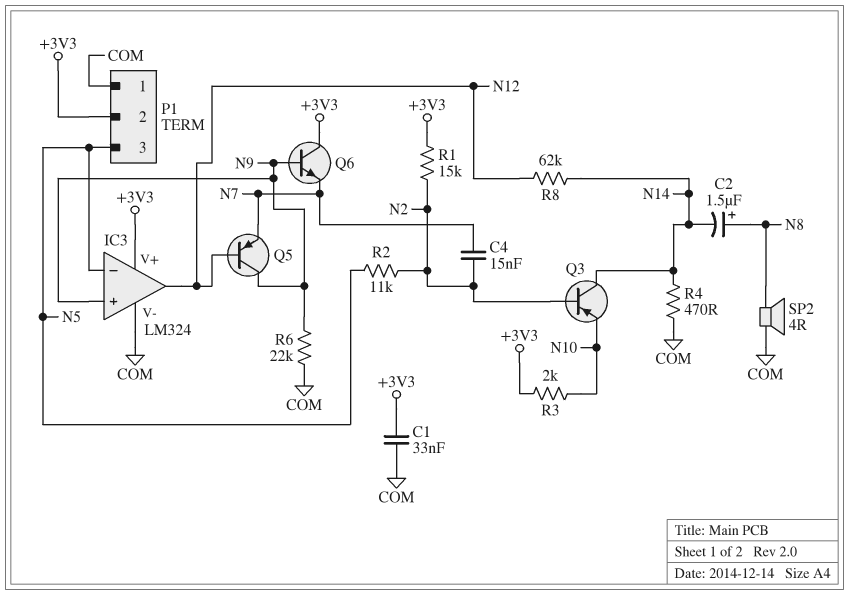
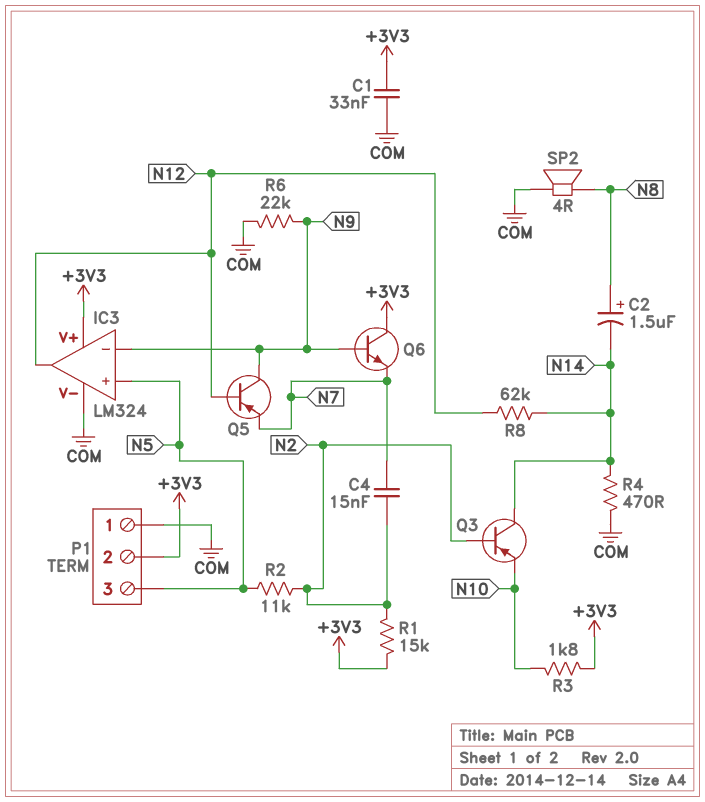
IC3 pin in+: N9 -> N5
IC3 pin in-: N5 -> N9
R3: 2k (+3V3, N10) -> 1.8k (+3V3, N10)

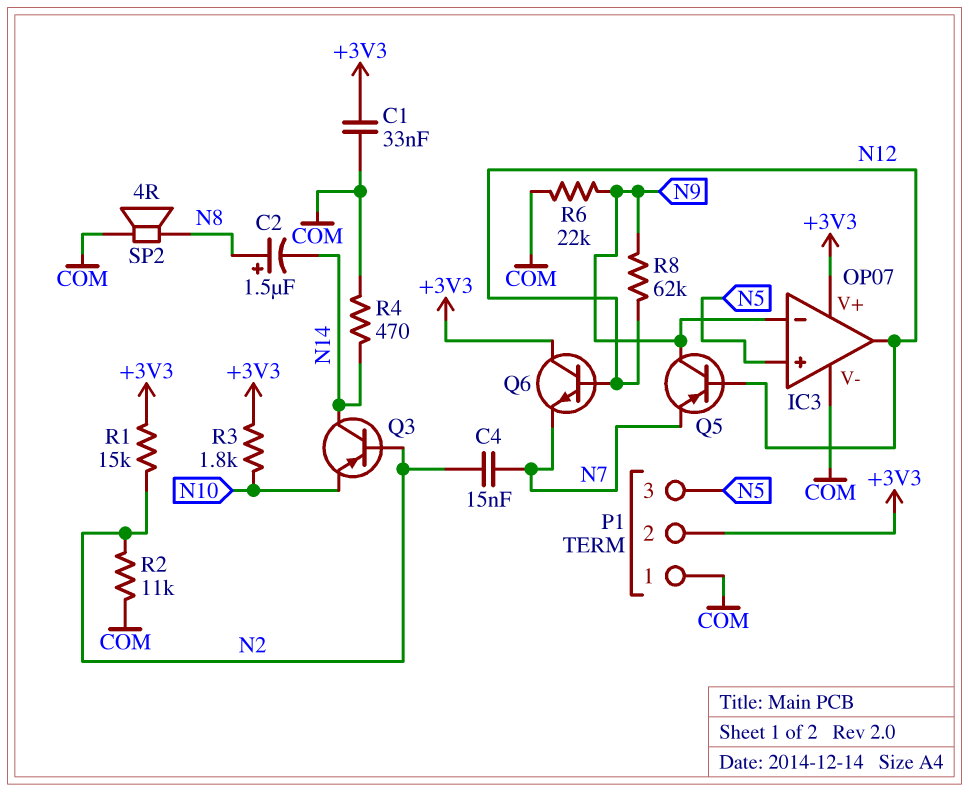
IC3: LM324 -> OP07
Q6: NPN (B N9, C +3V3, E N7) -> NPN (B N12, C +3V3, E N7)
R2: 11k (N2, N5) -> 11k (COM, N2)
R8: 62k (N12, N14) -> 62k (N9, N12)

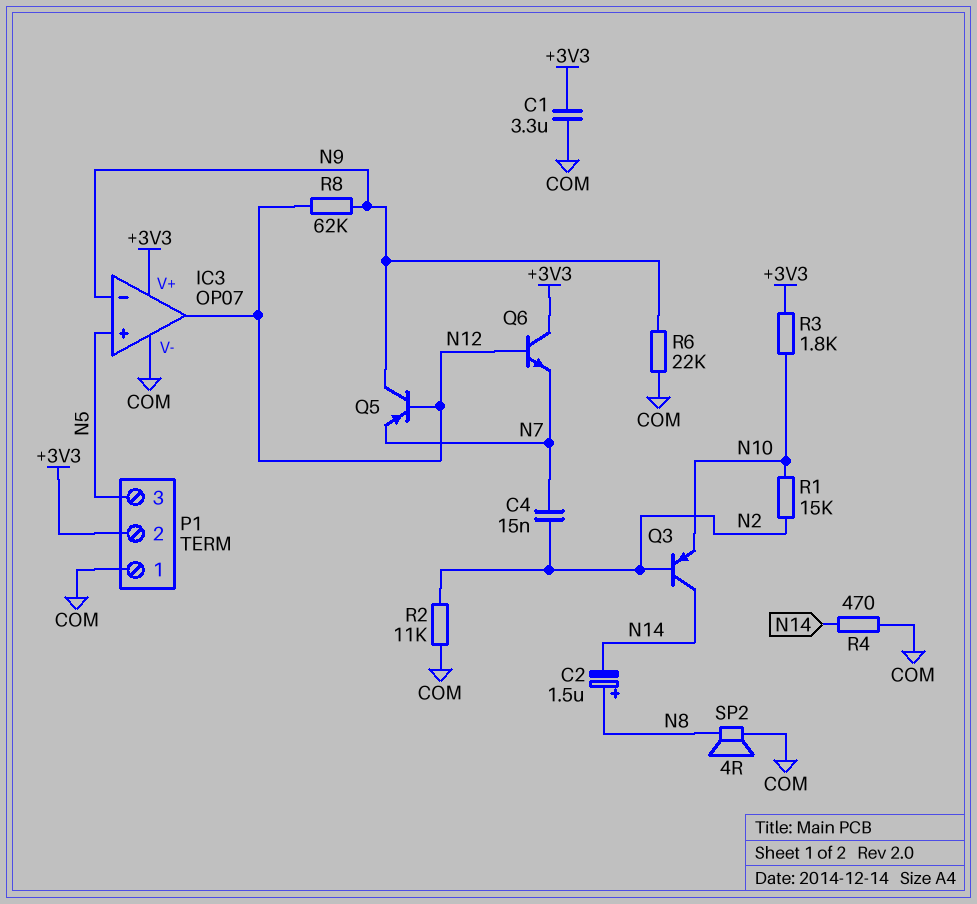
C1: 33nF (+3V3, COM) -> 3.3uF (+3V3, COM)
R1: 15k (+3V3, N2) -> 15k (N2, N10)

